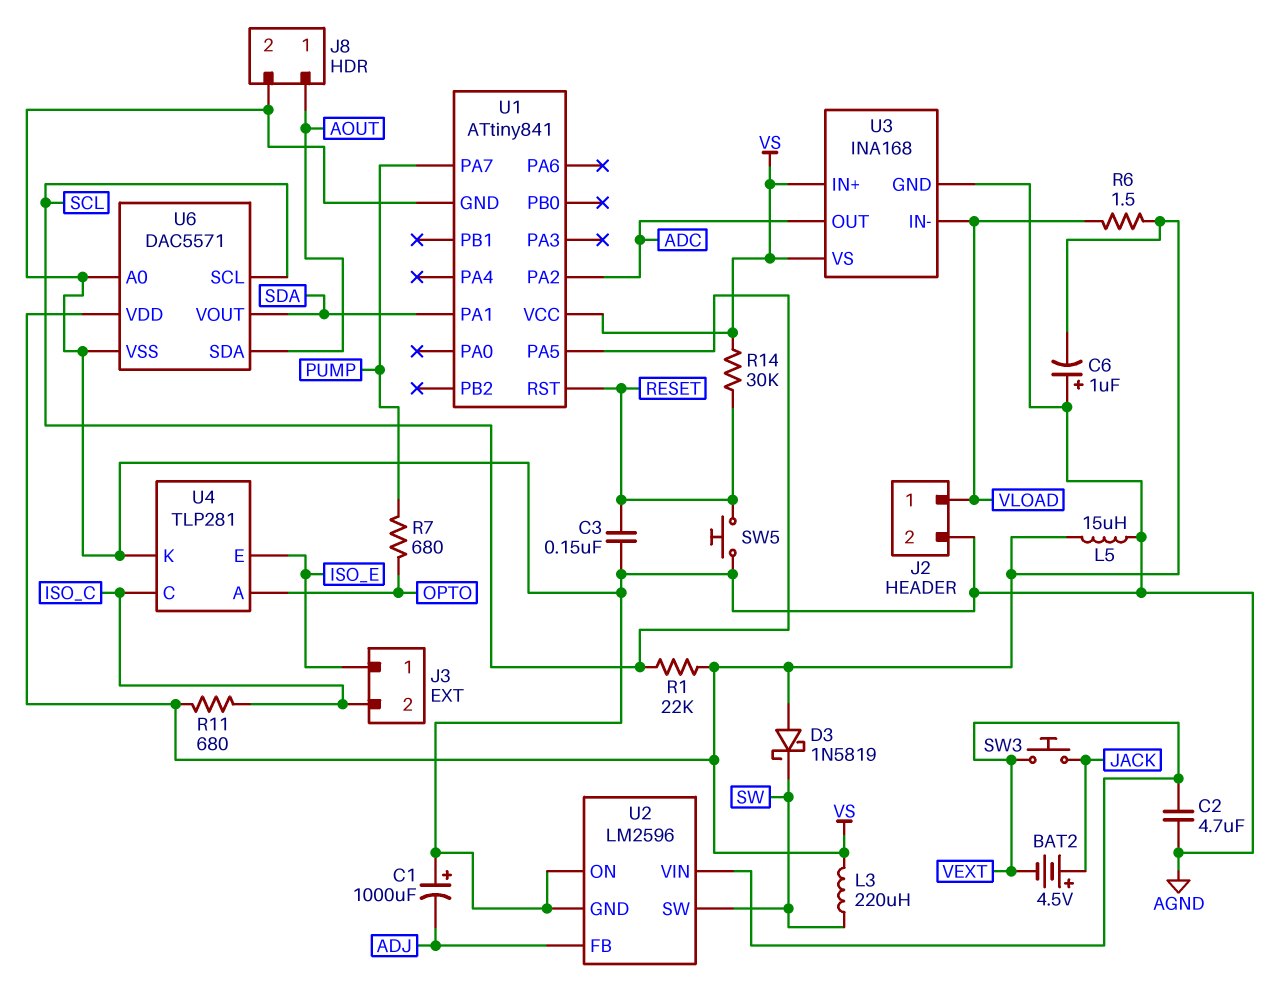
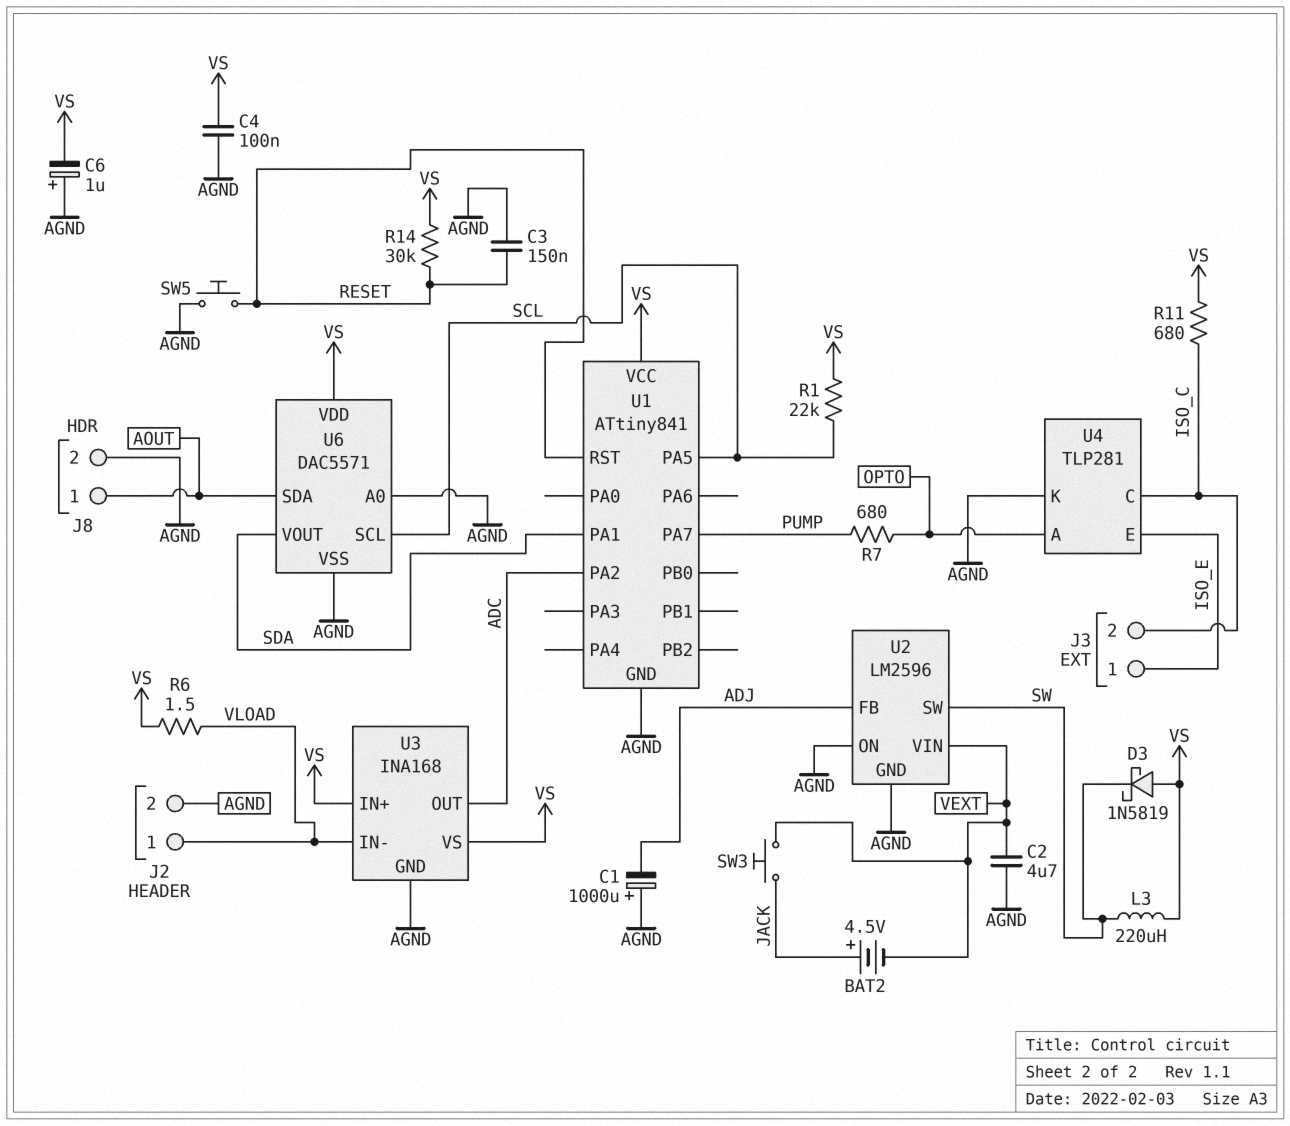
C4: none -> 100nF (AGND, VS)
L5: 15uH (AGND, VS) -> none

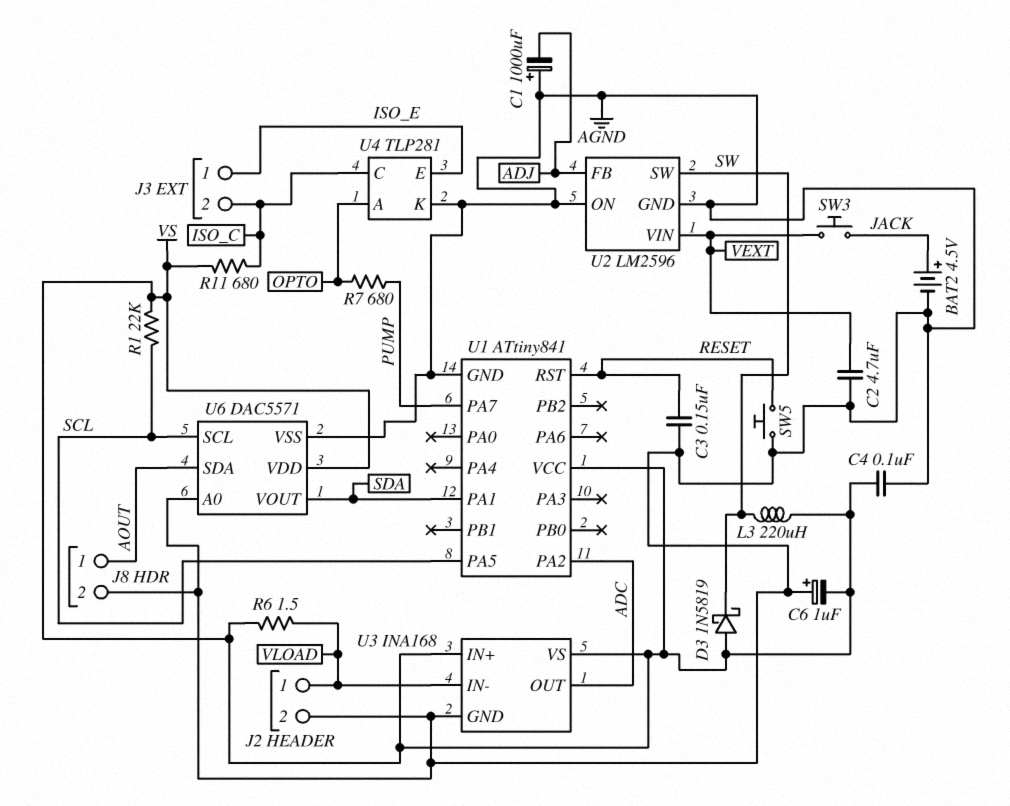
BAT2: 4.5V (plus JACK, minus VEXT) -> 4.5V (plus JACK, minus AGND)
R14: 30k (RESET, VS) -> none

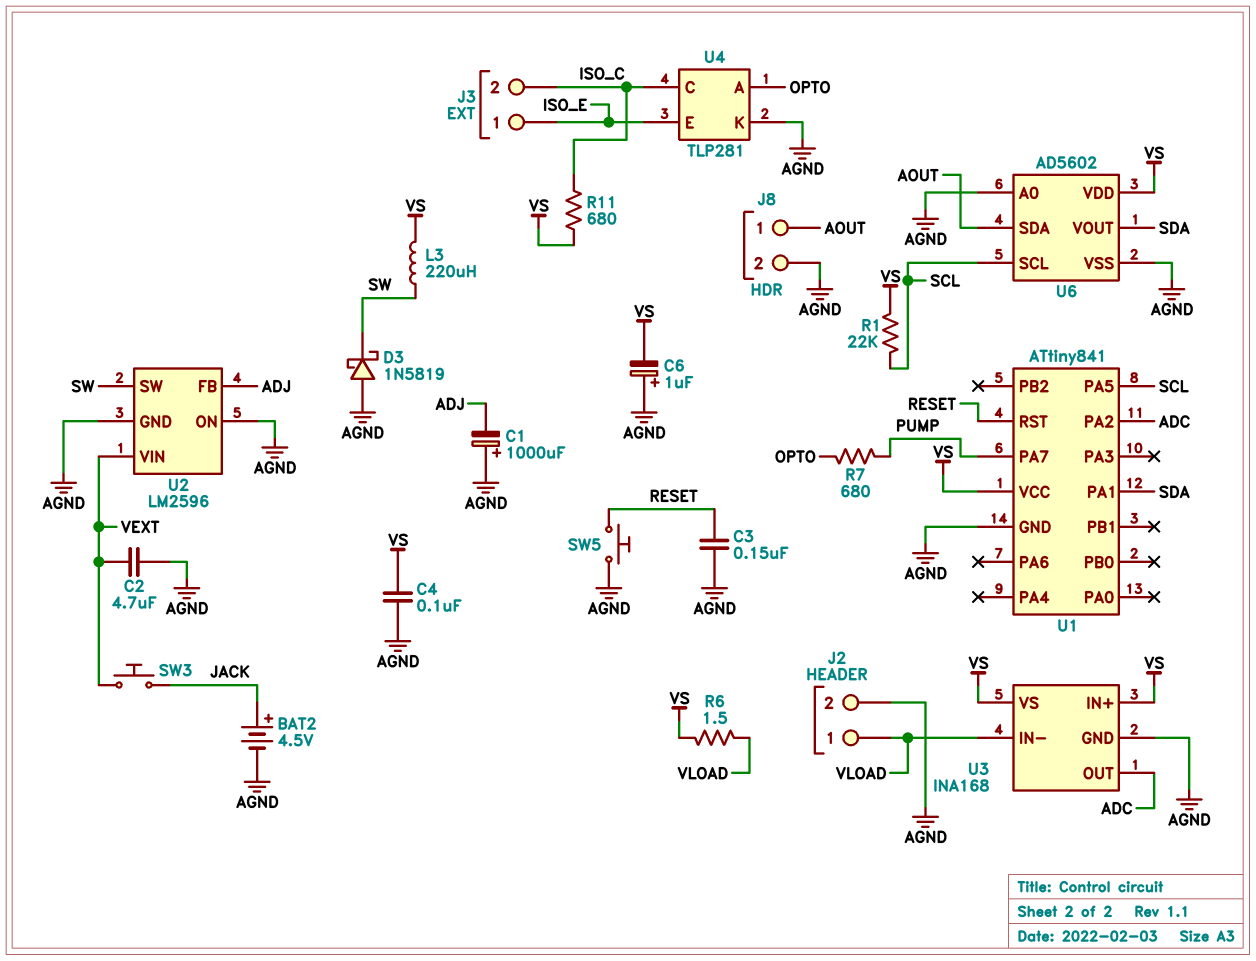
D3: schottky 1N5819 (A VS, K SW) -> schottky 1N5819 (A AGND, K SW)
U6: DAC5571 -> AD5602

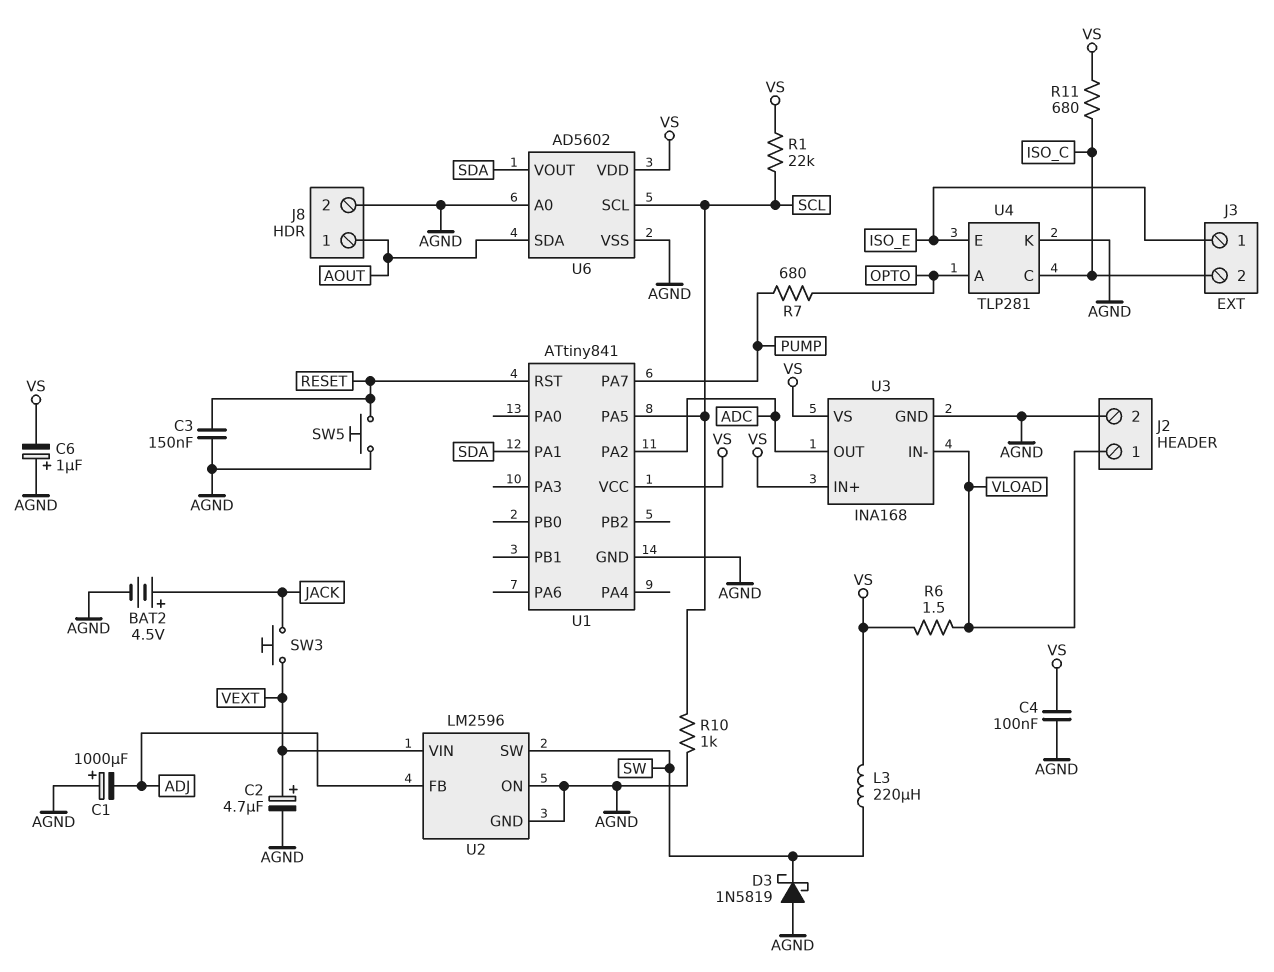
C2: 4.7uF (AGND, VEXT) -> 4.7uF (plus VEXT, minus AGND)
R10: none -> 1k (AGND, SCL)

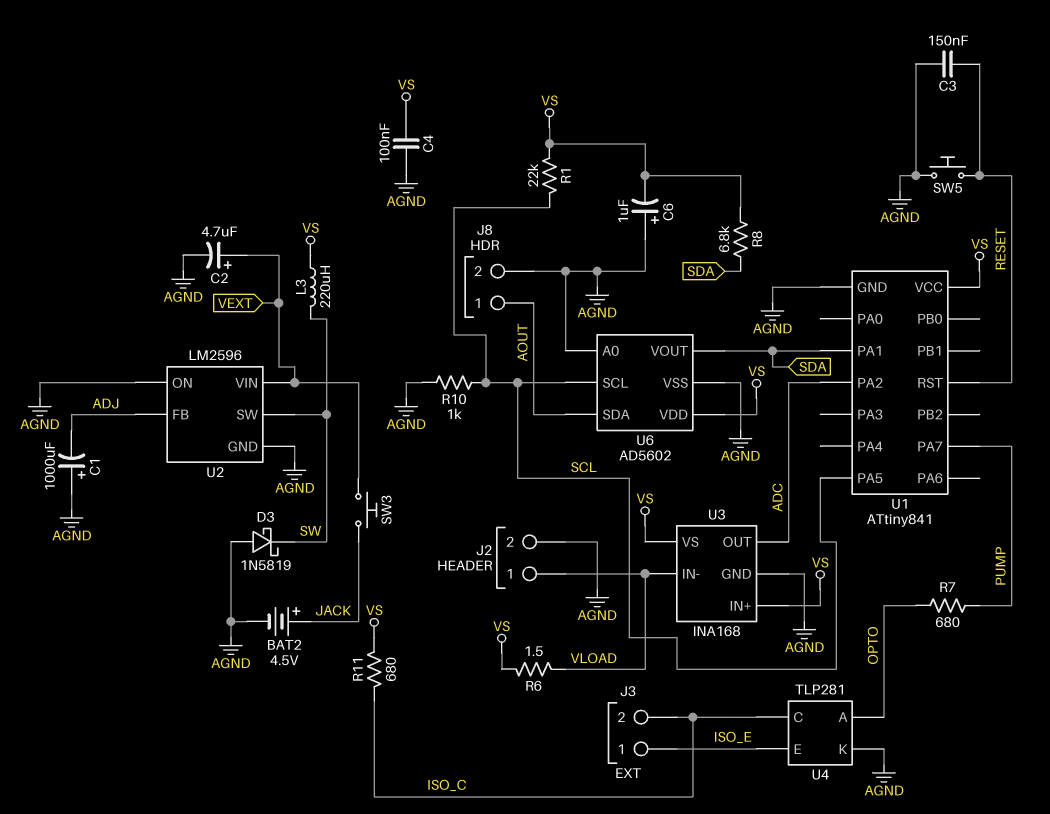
R8: none -> 6.8k (SDA, VS)

